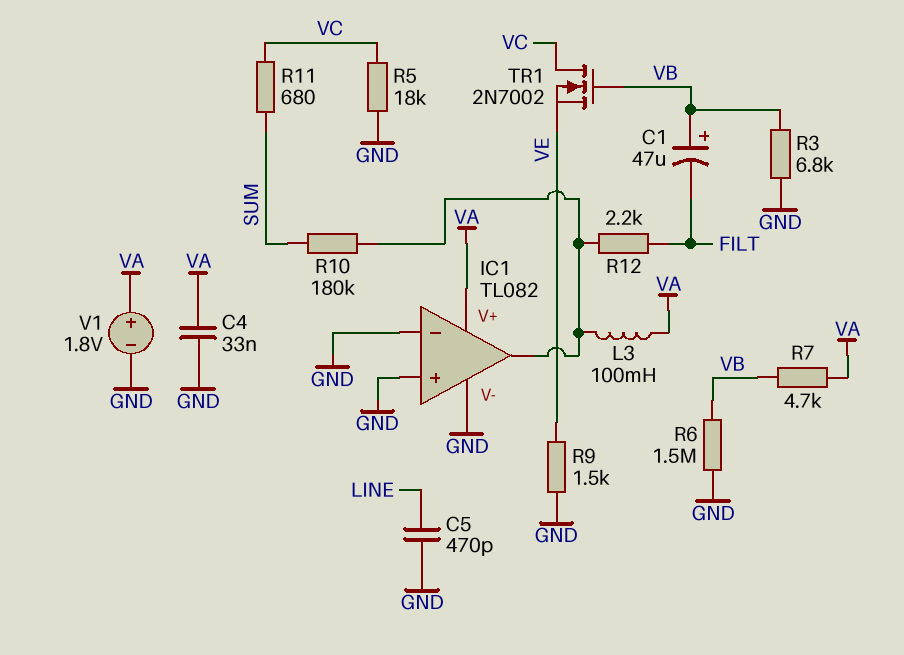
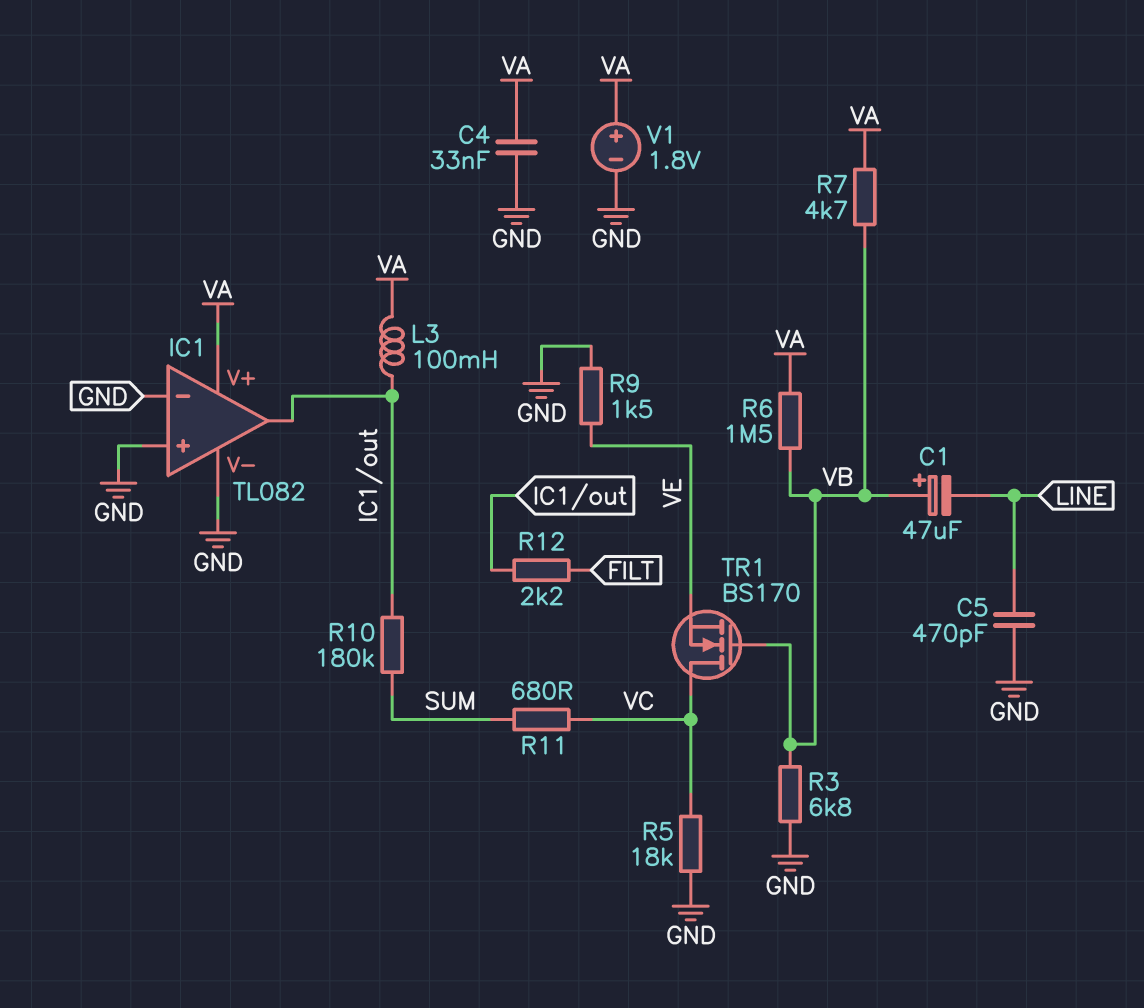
C1: 47uF (plus VB, minus FILT) -> 47uF (plus VB, minus LINE)
R6: 1.5M (GND, VB) -> 1.5M (VA, VB)
TR1: NMOS 2N7002 (G VB, D VC, S VE) -> NMOS BS170 (G VB, D VC, S VE)

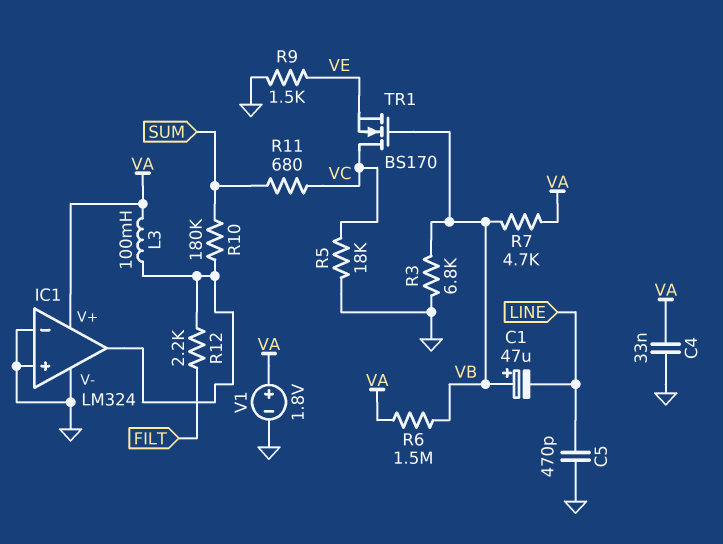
IC1: TL082 -> LM324

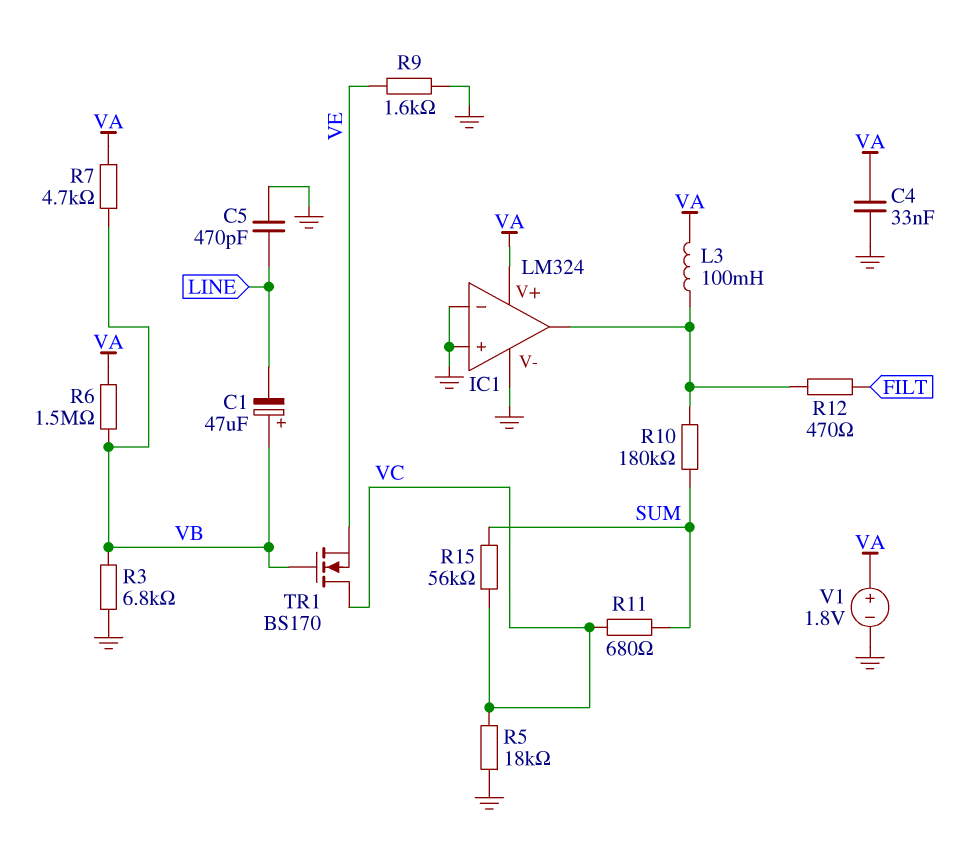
R9: 1.5k (GND, VE) -> 1.6k (GND, VE)
R12: 2.2k (FILT, IC1/out) -> 470 (FILT, IC1/out)
R15: none -> 56k (SUM, VC)

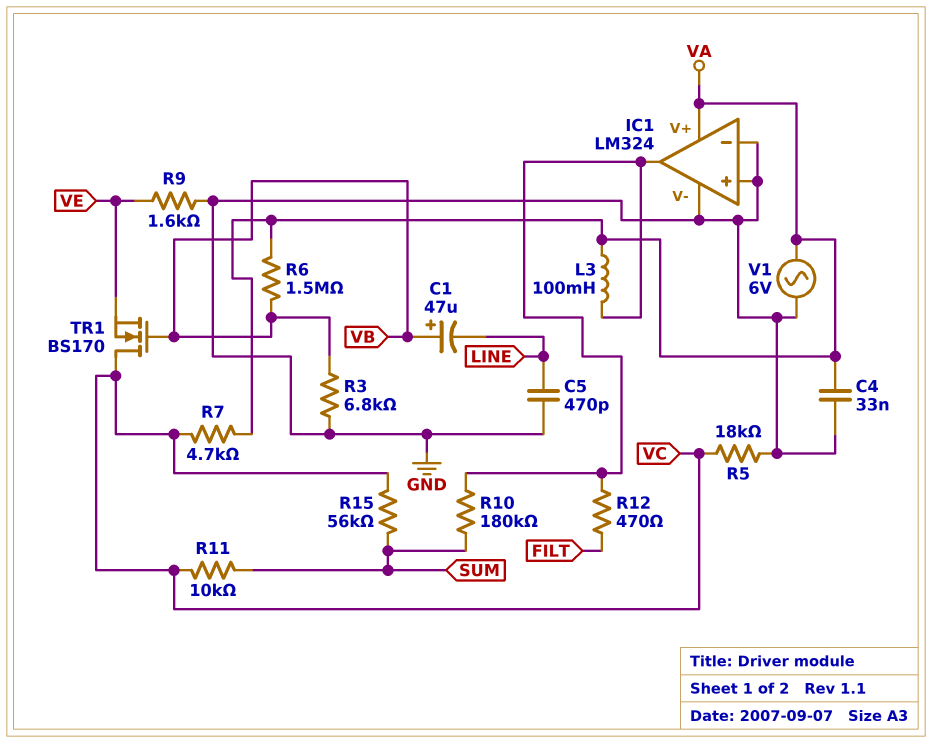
R7: 4.7k (VA, VB) -> 4.7k (VA, VC)
R11: 680 (SUM, VC) -> 10k (SUM, VC)
V1: 1.8V (plus VA, minus GND) -> AC 6V (GND, VA)

